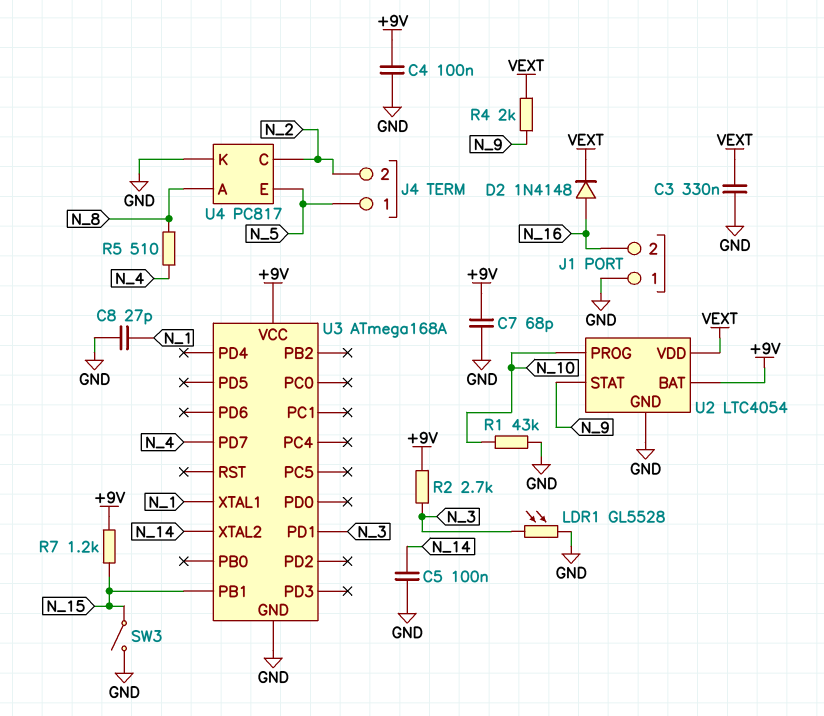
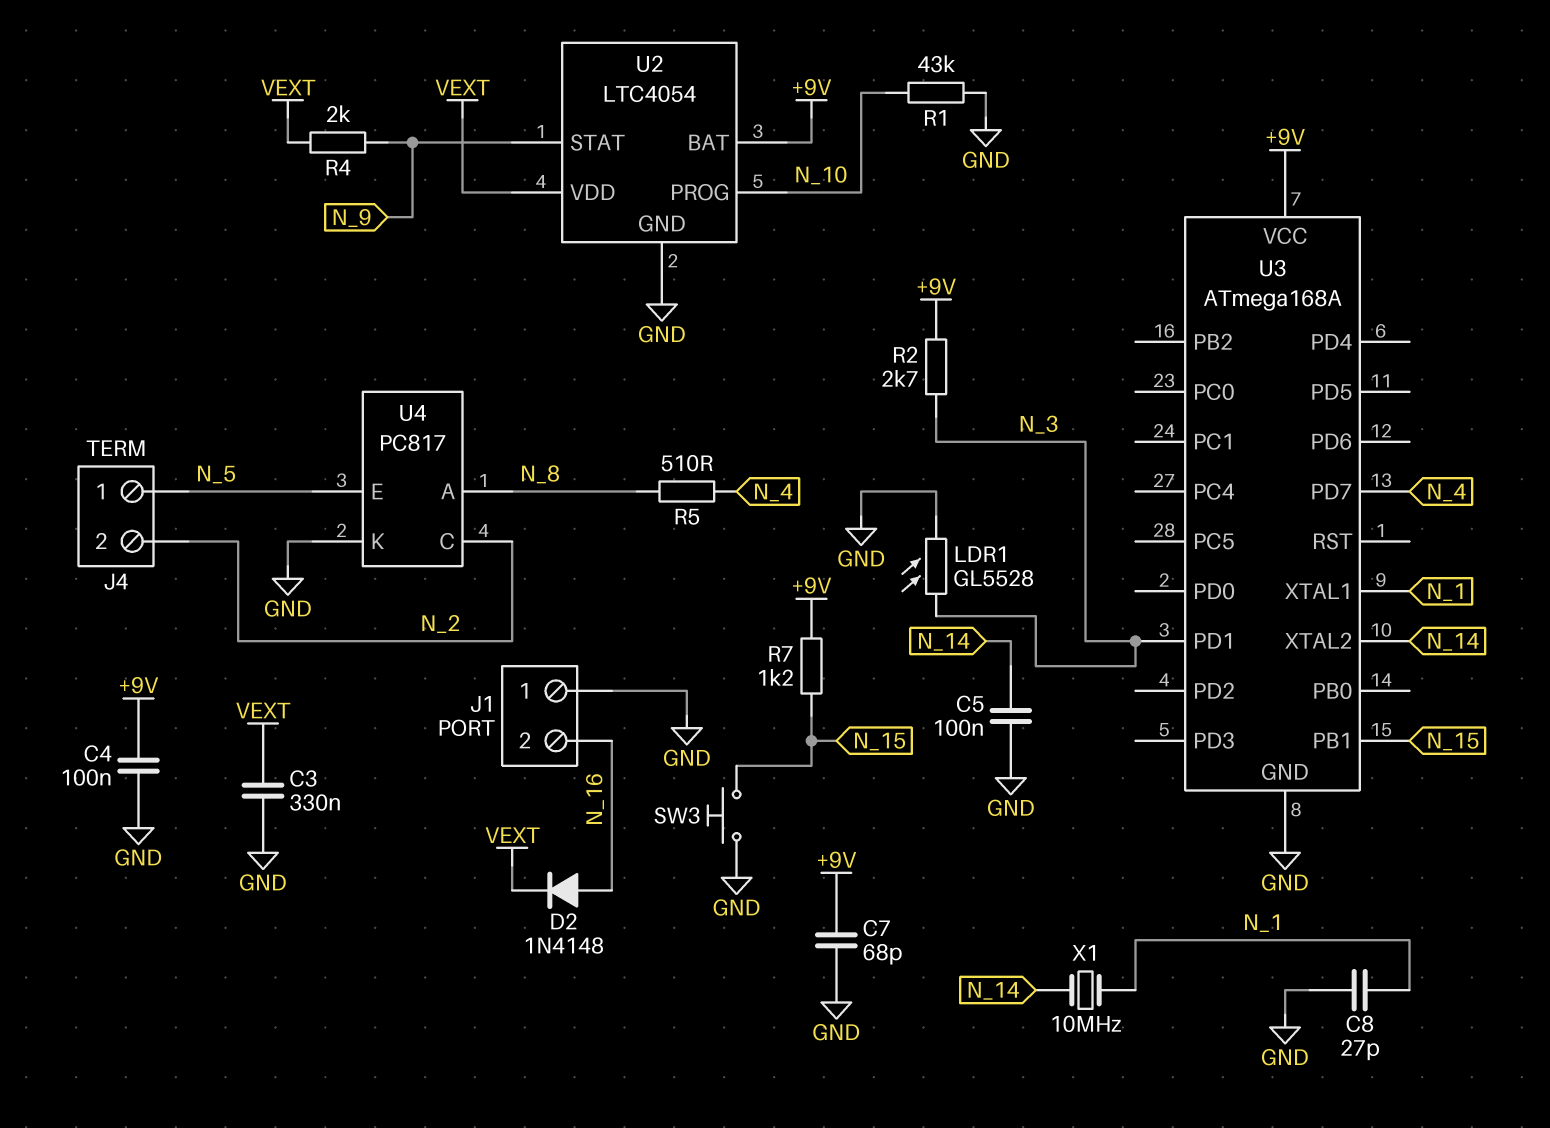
SW3: switch (GND, N_15) -> button (GND, N_15)
X1: none -> 10MHz (N_1, N_14)

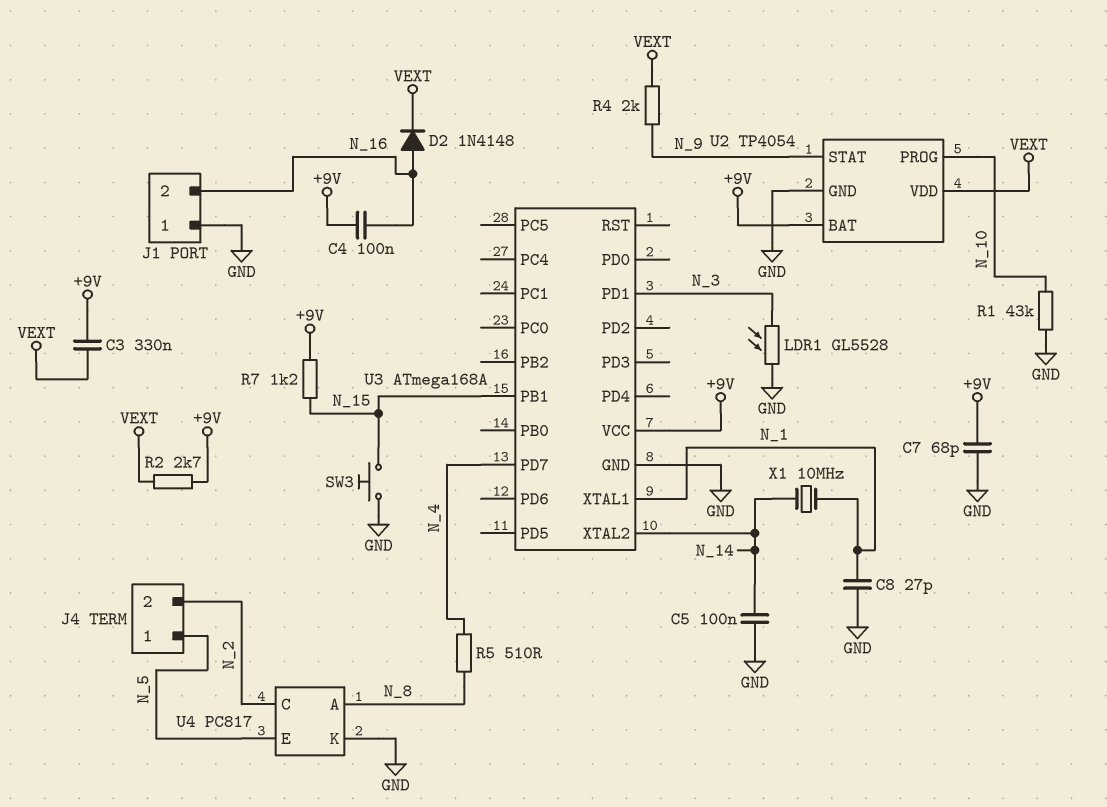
C3: 330nF (GND, VEXT) -> 330nF (+9V, VEXT)
C4: 100nF (+9V, GND) -> 100nF (+9V, N_16)
R2: 2.7k (+9V, N_3) -> 2.7k (+9V, VEXT)
U2: LTC4054 -> TP4054

